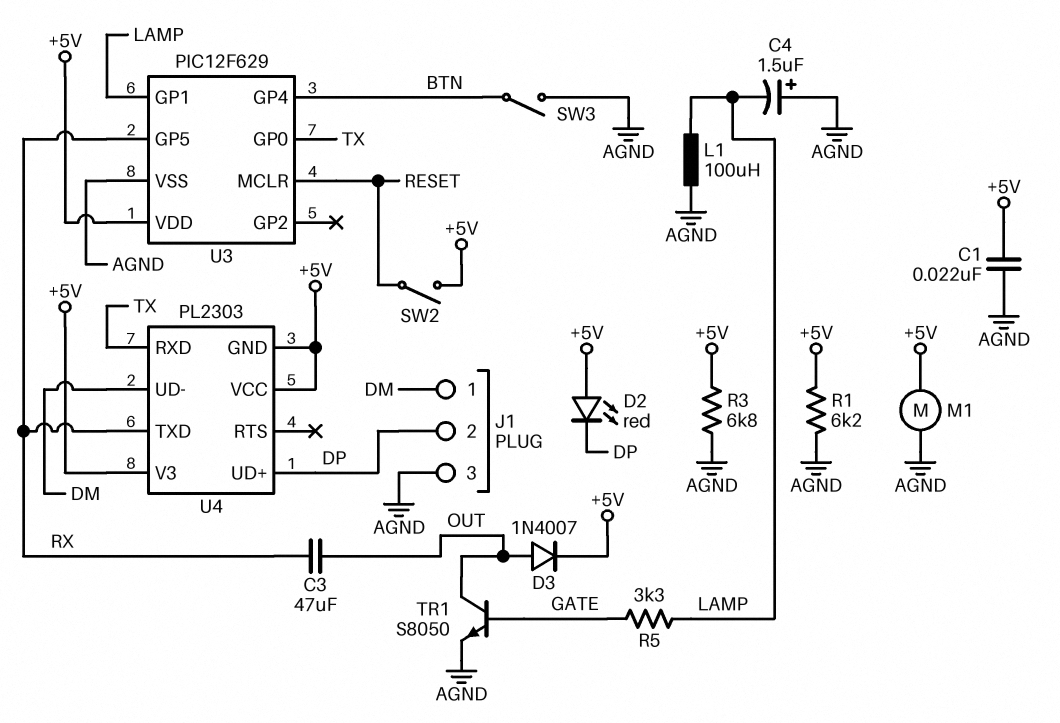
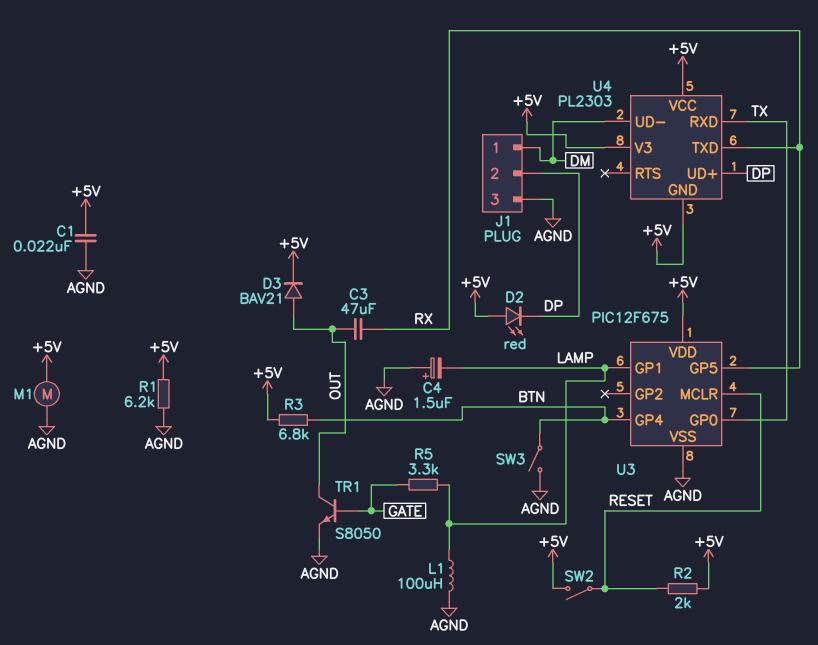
D3: diode 1N4007 (A OUT, K +5V) -> diode BAV21 (A OUT, K +5V)
R2: none -> 2k (+5V, RESET)
R3: 6.8k (+5V, AGND) -> 6.8k (+5V, BTN)
U3: PIC12F629 -> PIC12F675

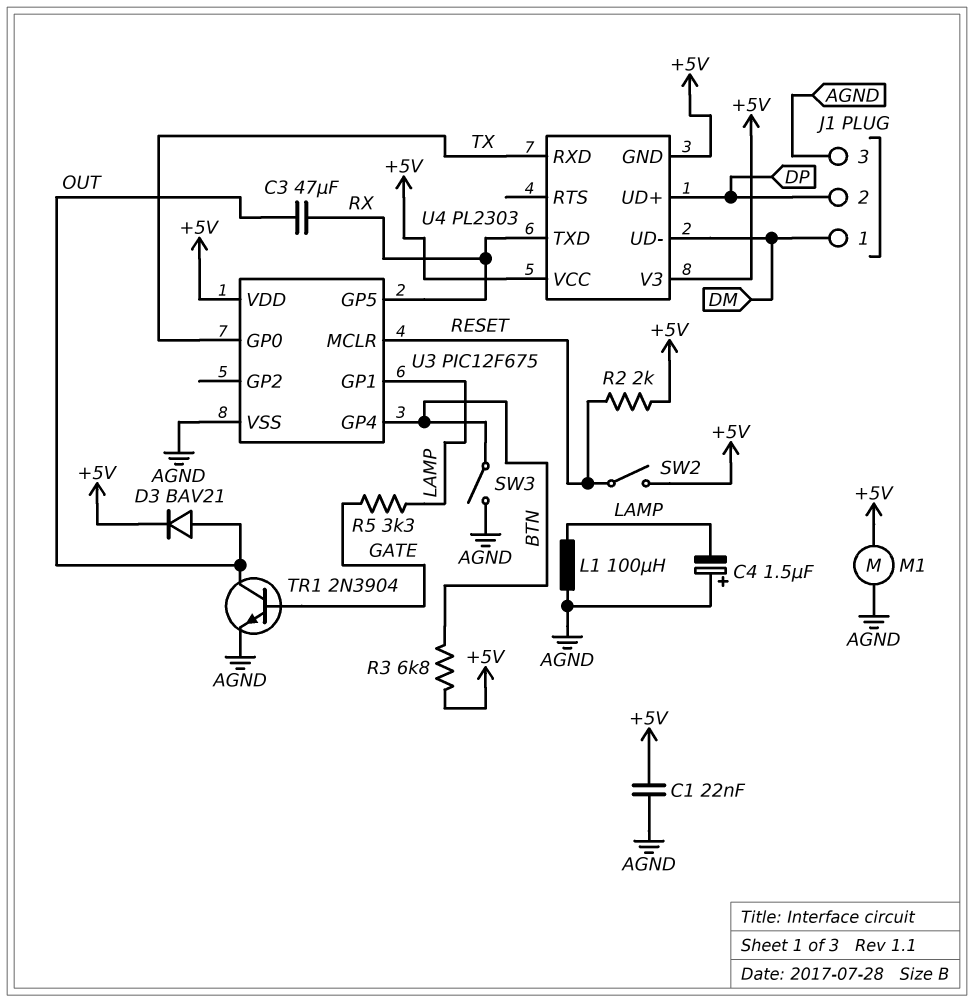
D2: LED red (A +5V, K DP) -> none
R1: 6.2k (+5V, AGND) -> none
TR1: NPN S8050 (B GATE, C OUT, E AGND) -> NPN 2N3904 (B GATE, C OUT, E AGND)

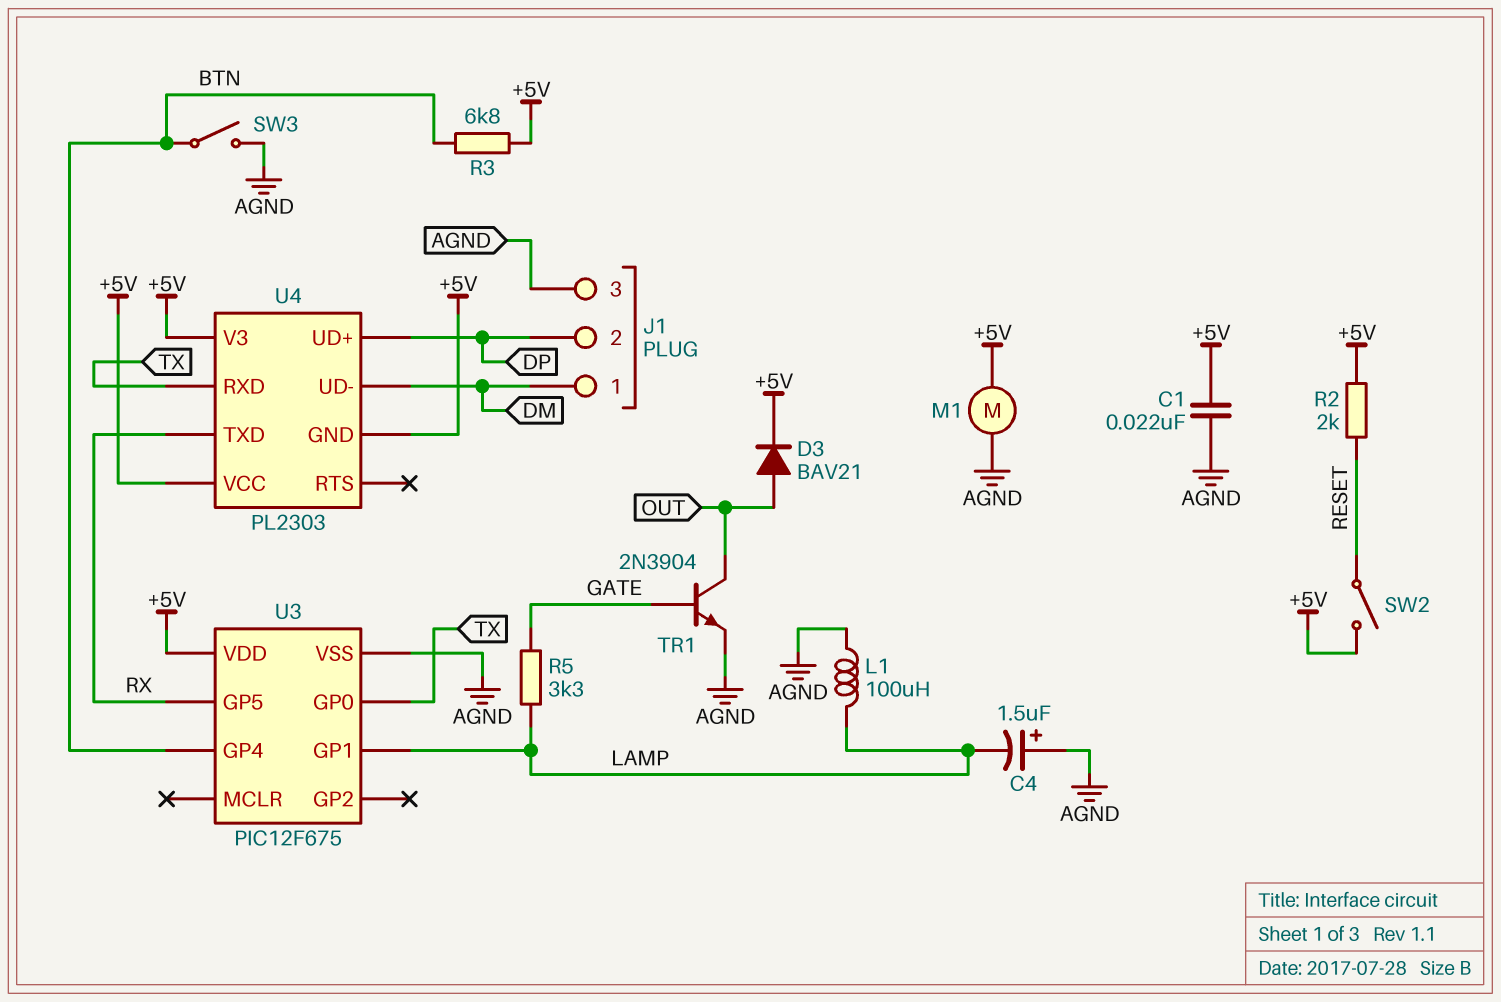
C3: 47uF (OUT, RX) -> none
U3 pin MCLR: RESET -> none

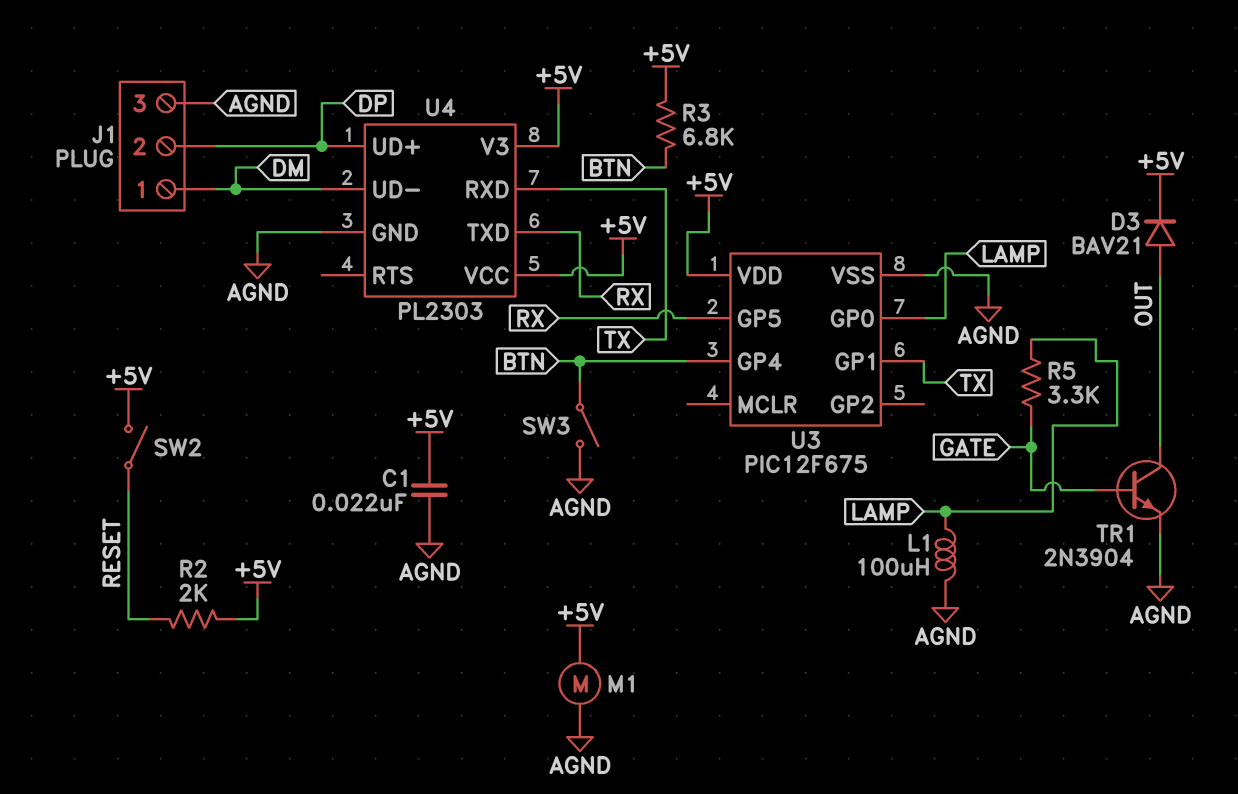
C4: 1.5uF (plus AGND, minus LAMP) -> none
U3 pin GP0: TX -> LAMP
U3 pin GP1: LAMP -> TX
U4 pin GND: +5V -> AGND

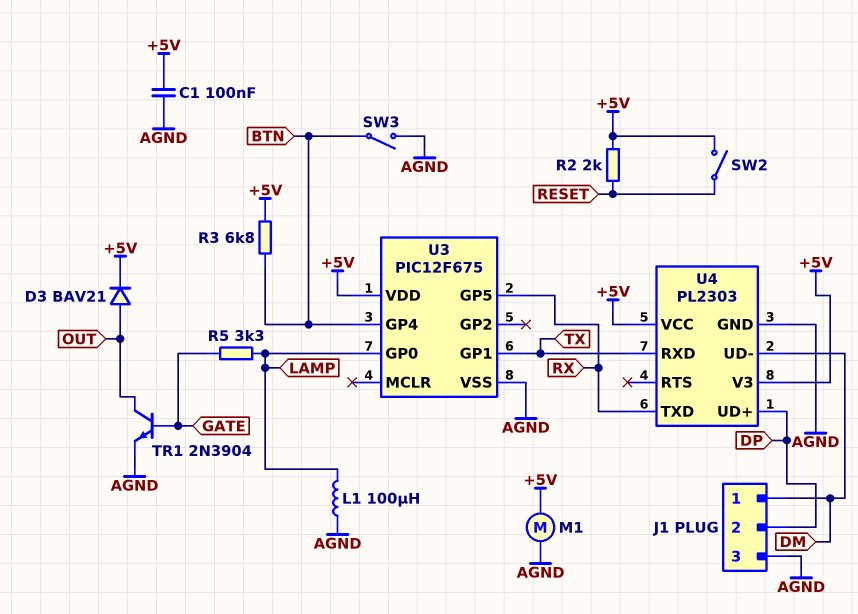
C1: 22nF (+5V, AGND) -> 100nF (+5V, AGND)

